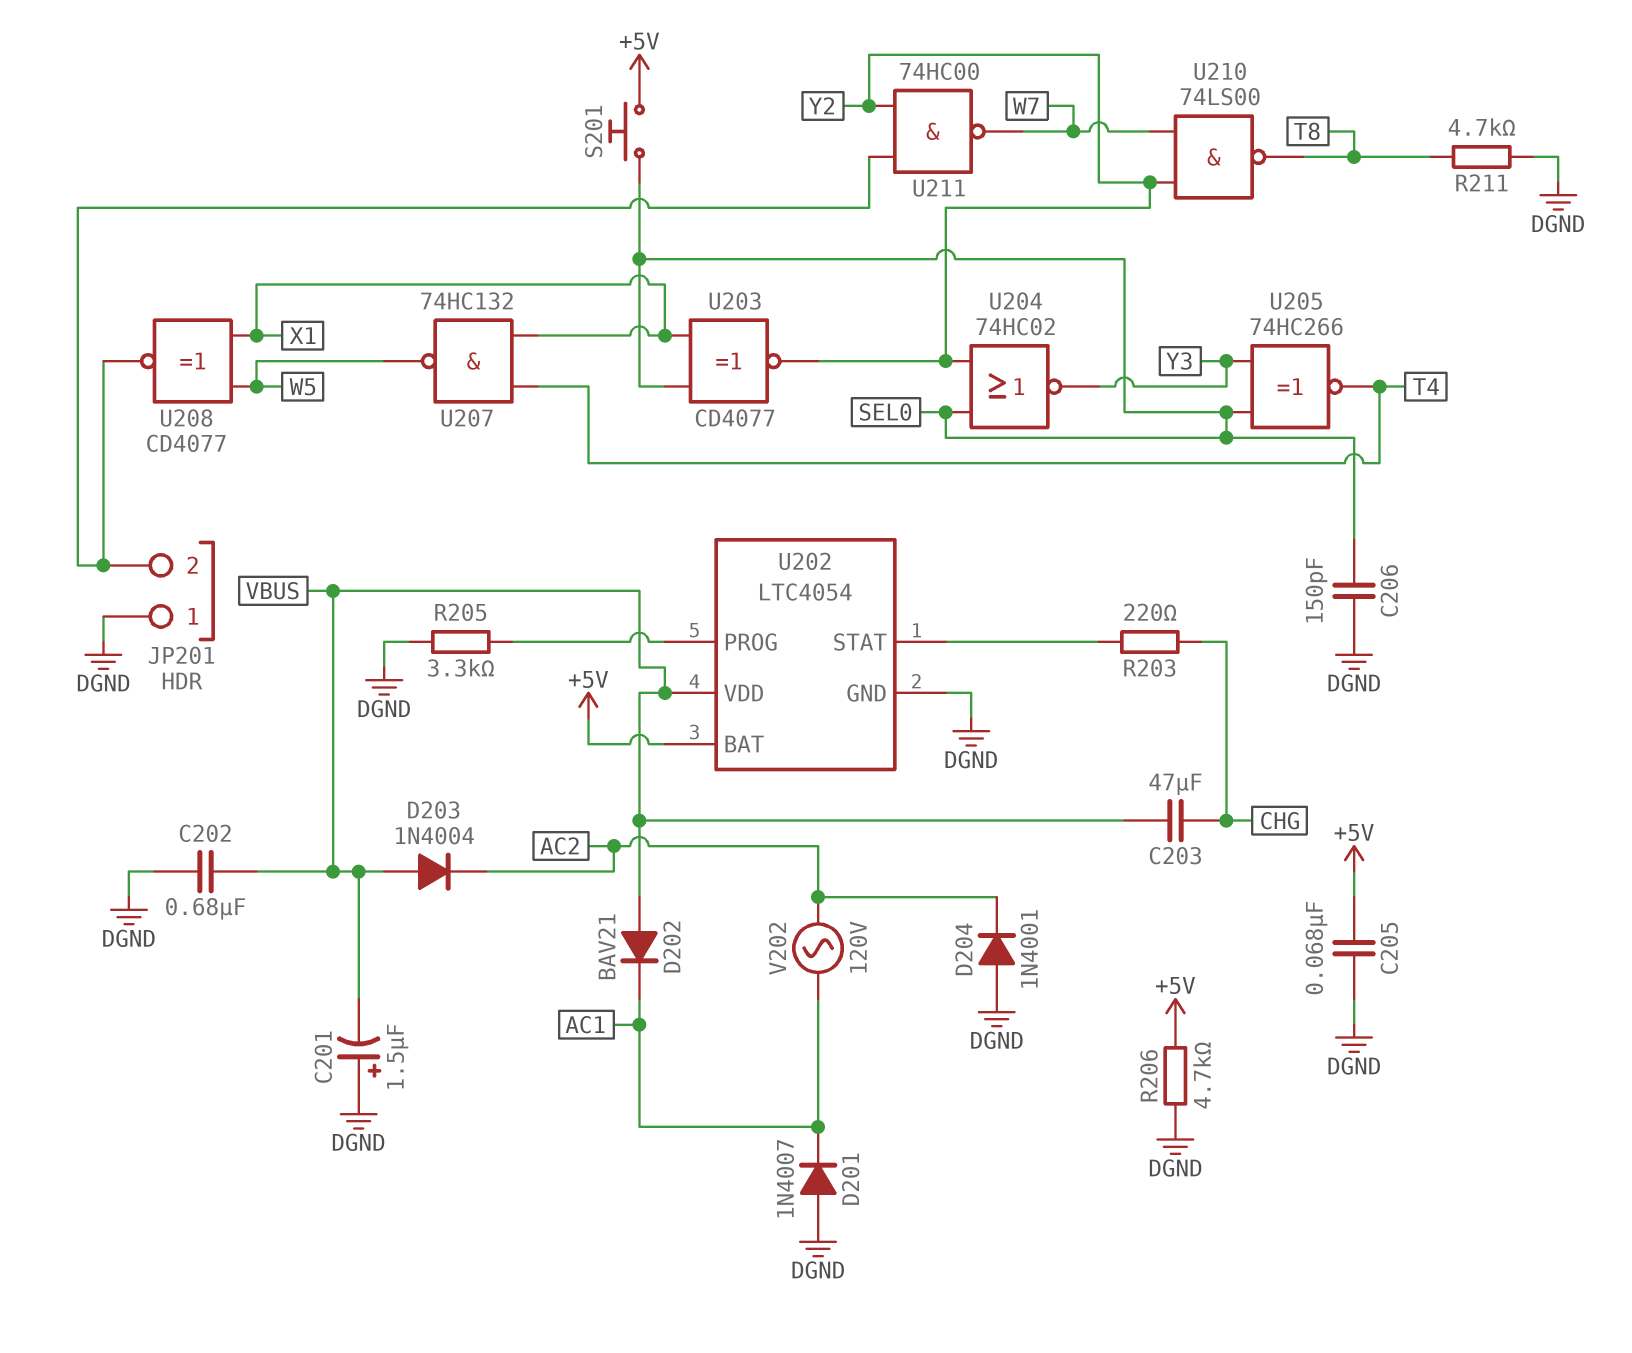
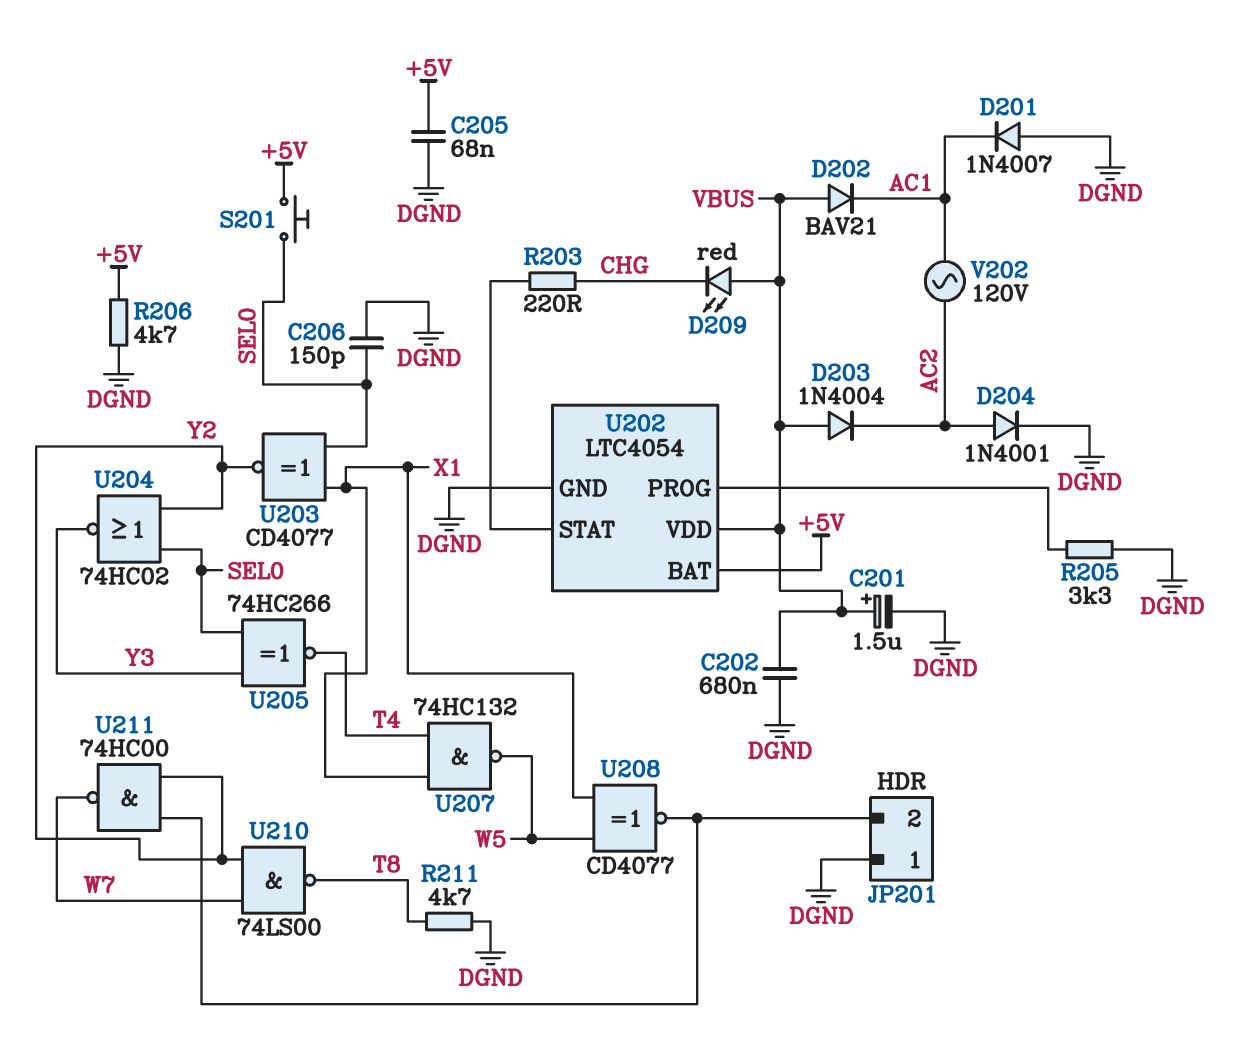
C201: 1.5uF (plus DGND, minus VBUS) -> 1.5uF (plus VBUS, minus DGND)
C203: 47uF (CHG, VBUS) -> none
D204: diode 1N4001 (A DGND, K AC2) -> diode 1N4001 (A AC2, K DGND)
D209: none -> LED red (A VBUS, K CHG)

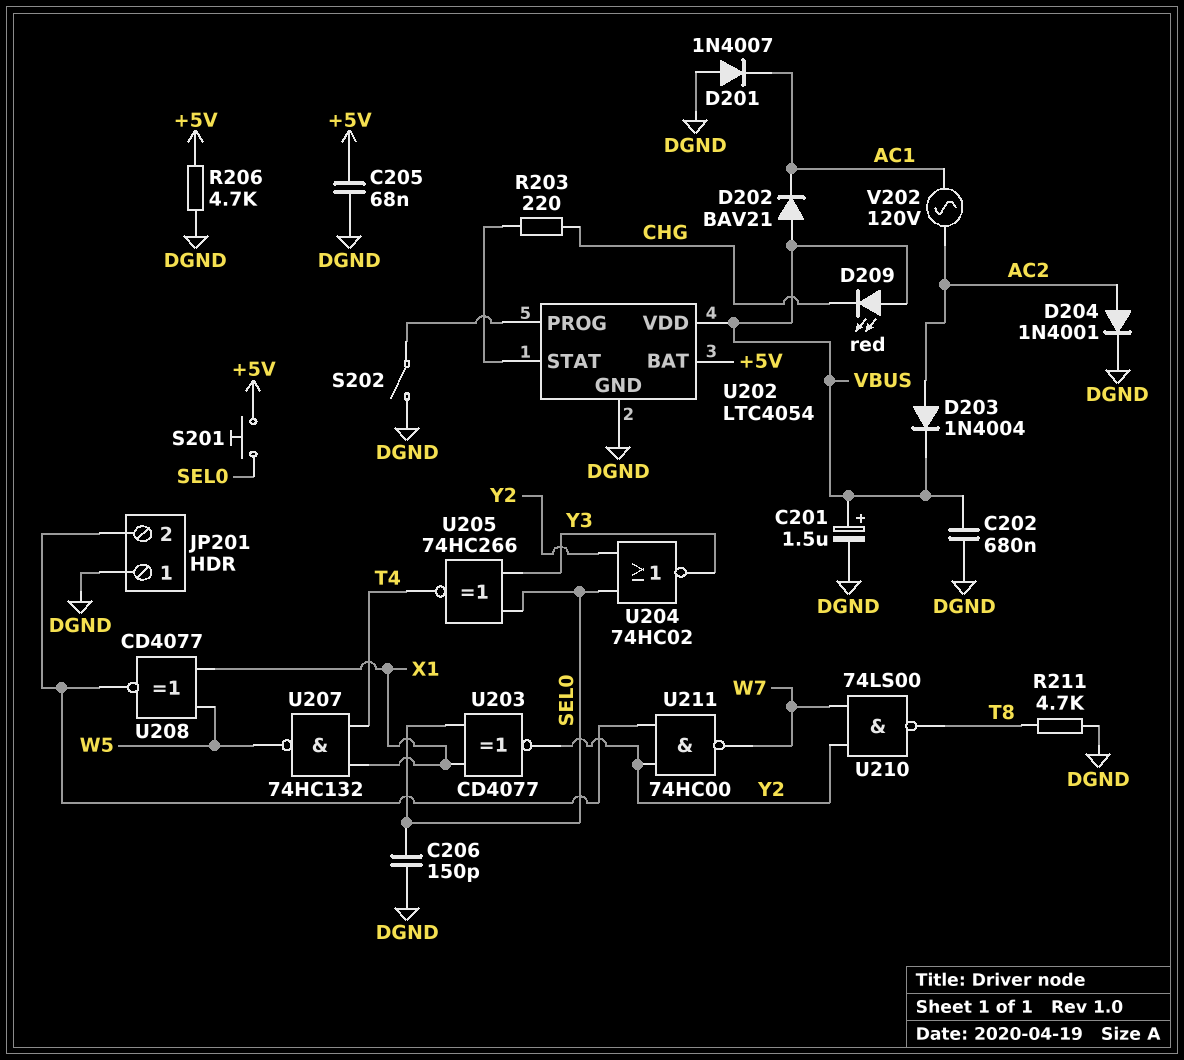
D203: diode 1N4004 (A VBUS, K AC2) -> diode 1N4004 (A AC2, K VBUS)
R205: 3.3k (DGND, U202/PROG) -> none
S202: none -> switch (DGND, U202/PROG)

